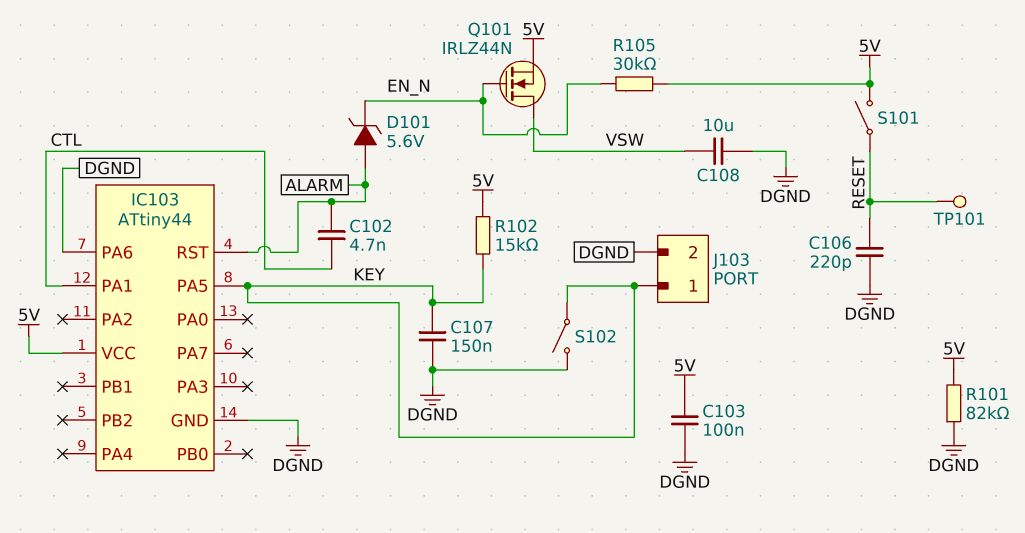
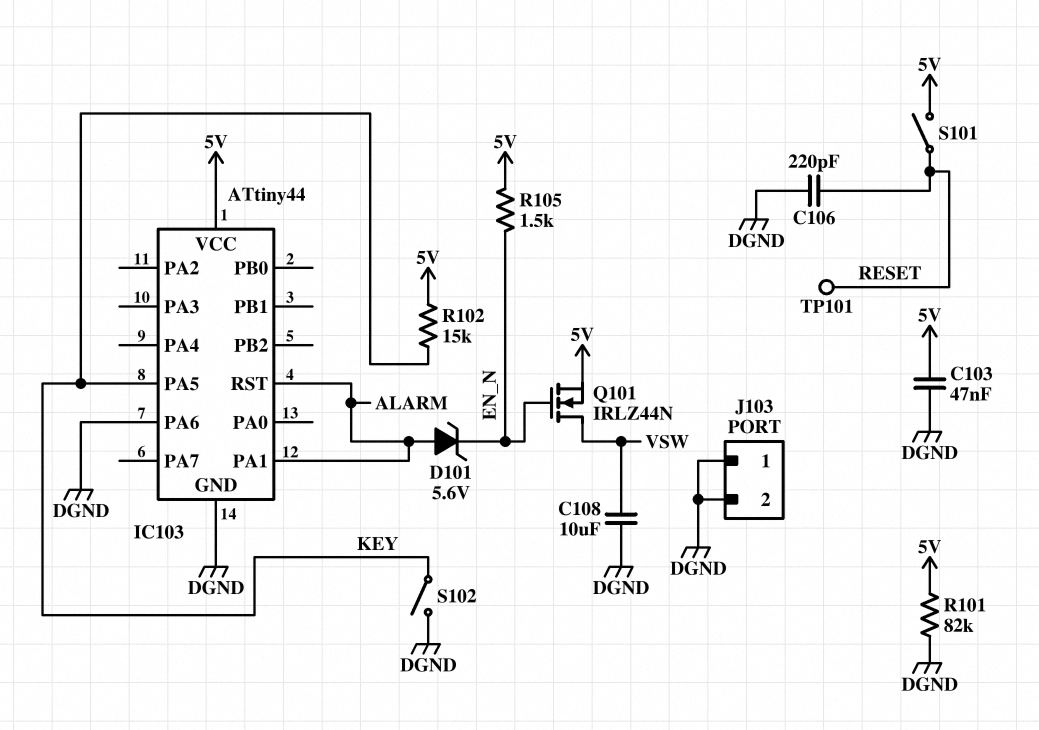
C102: 4.7nF (ALARM, CTL) -> none
C103: 100nF (5V, DGND) -> 47nF (5V, DGND)
C107: 150nF (DGND, KEY) -> none
IC103 pin PA1: CTL -> ALARM
J103 pin 1: KEY -> DGND
R105: 30k (5V, EN_N) -> 1.5k (5V, EN_N)

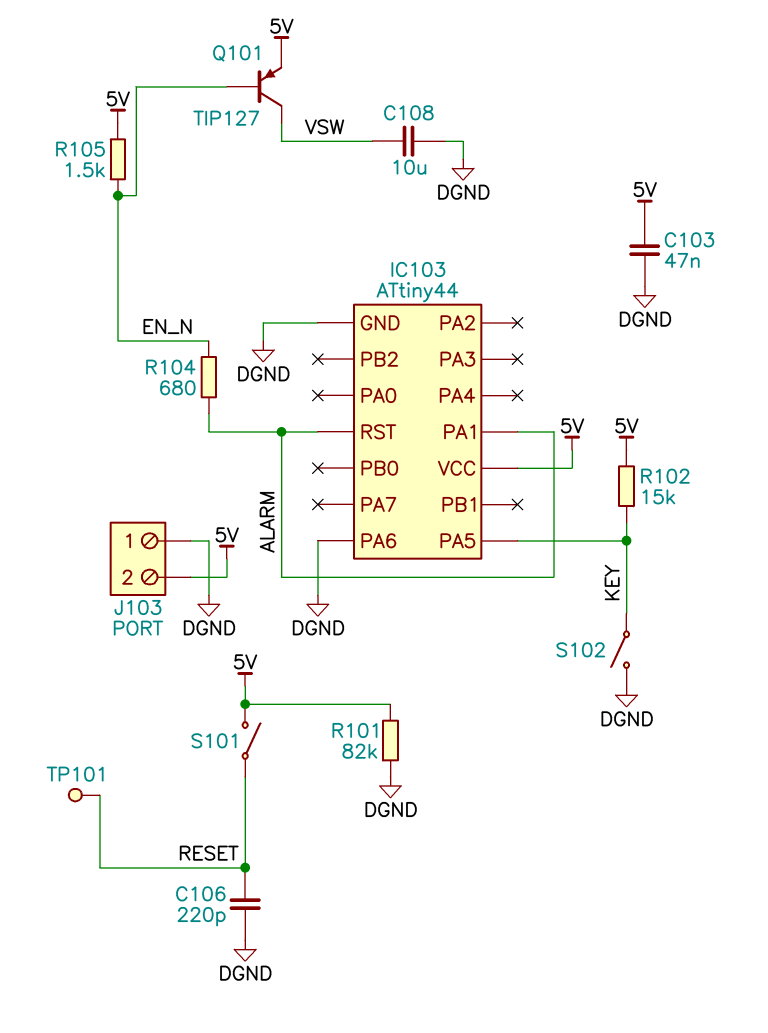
D101: zener 5.6V (A ALARM, K EN_N) -> none
J103 pin 2: DGND -> 5V
Q101: NMOS IRLZ44N (G EN_N, D VSW, S 5V) -> PNP TIP127 (B EN_N, C VSW, E 5V)
R104: none -> 680 (ALARM, EN_N)

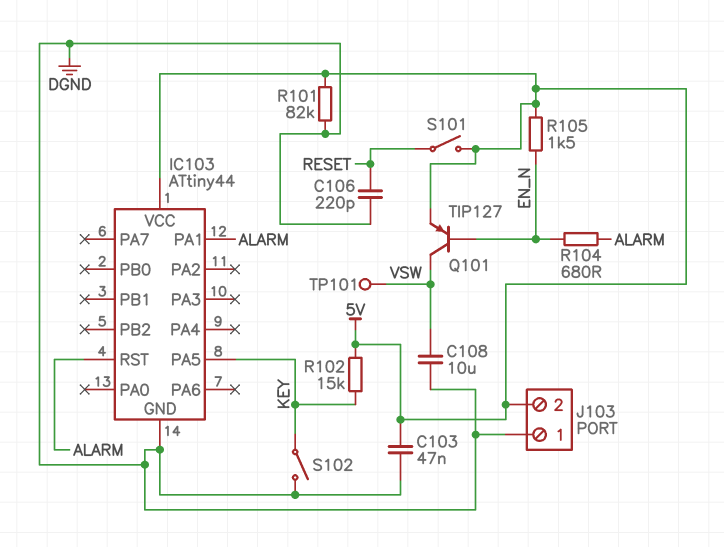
IC103 pin PA6: DGND -> none
TP101: test point (RESET) -> test point (VSW)

